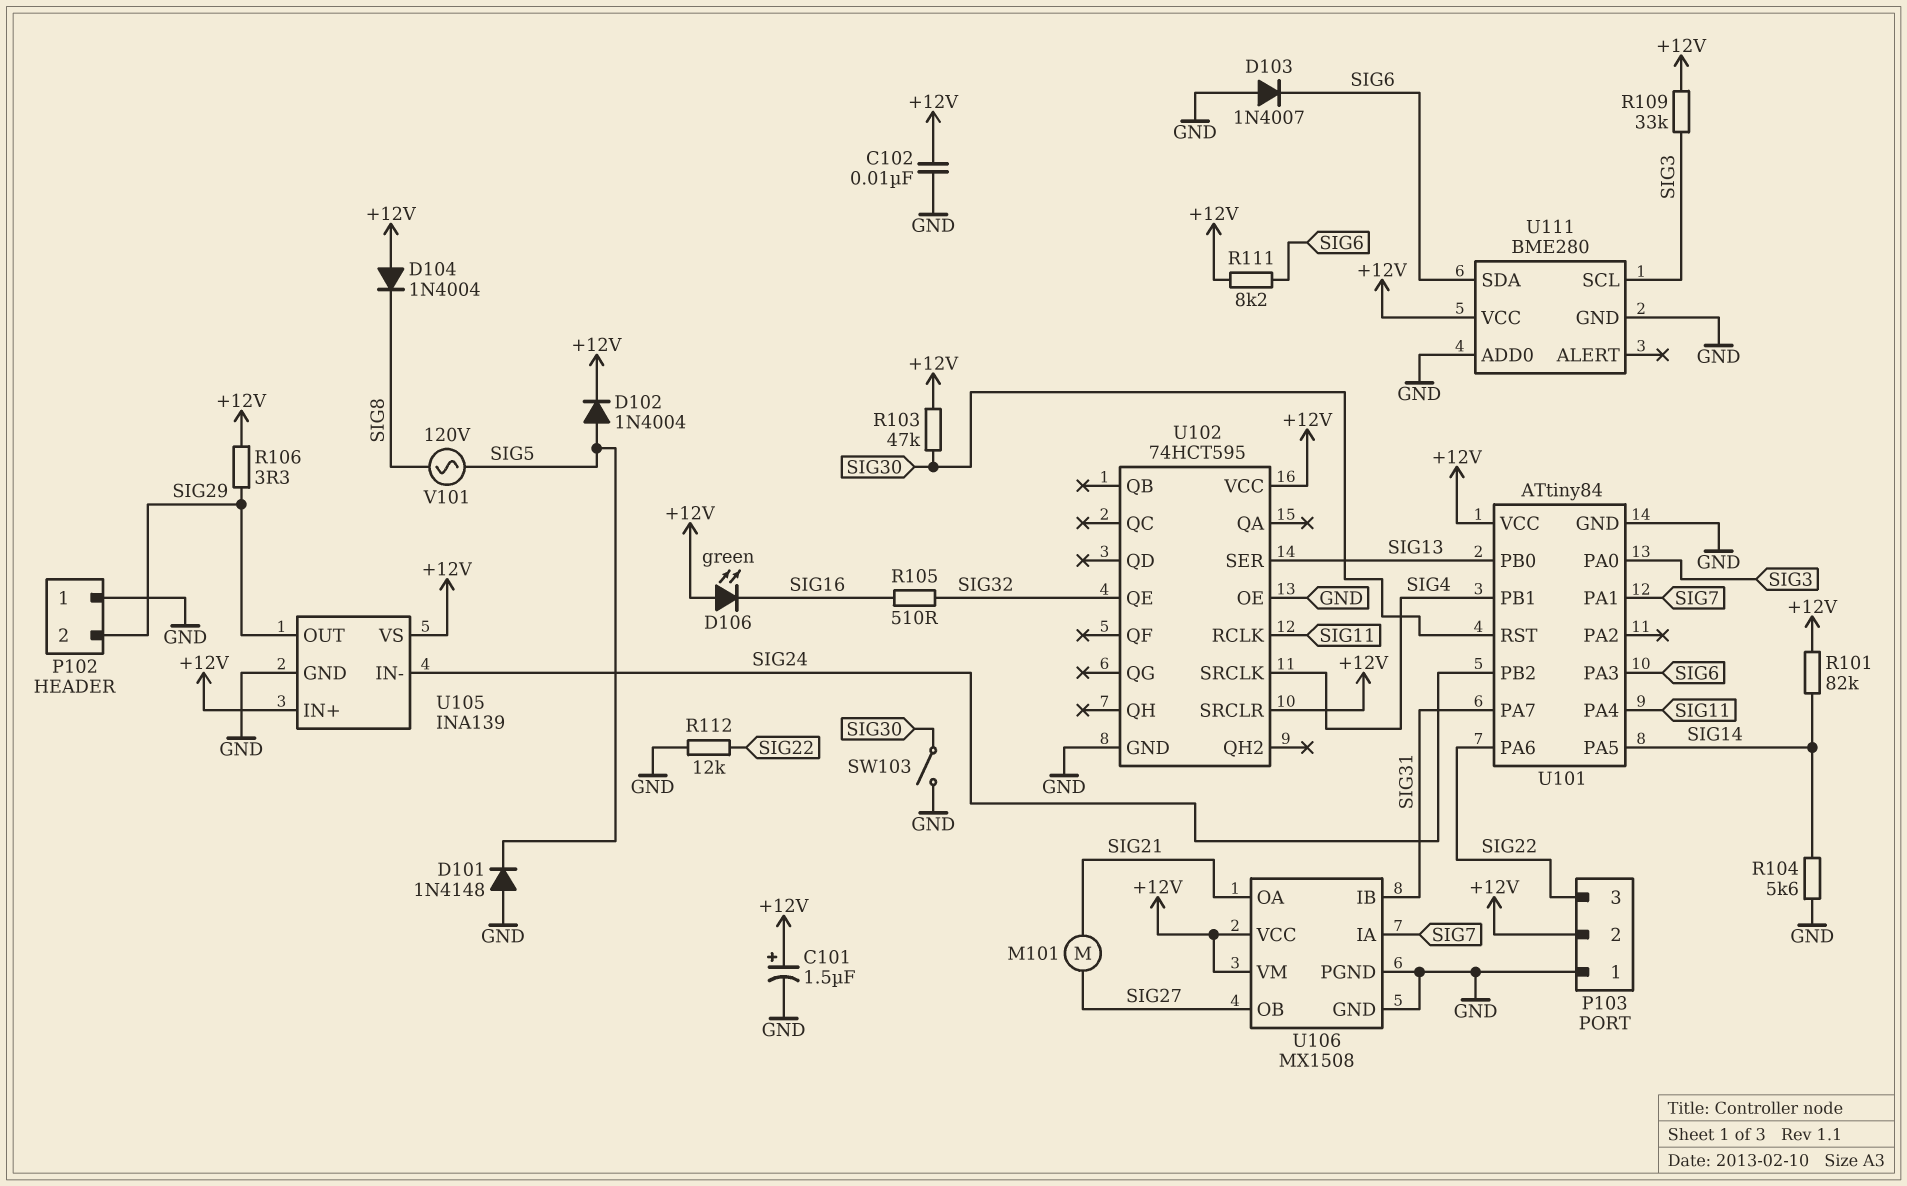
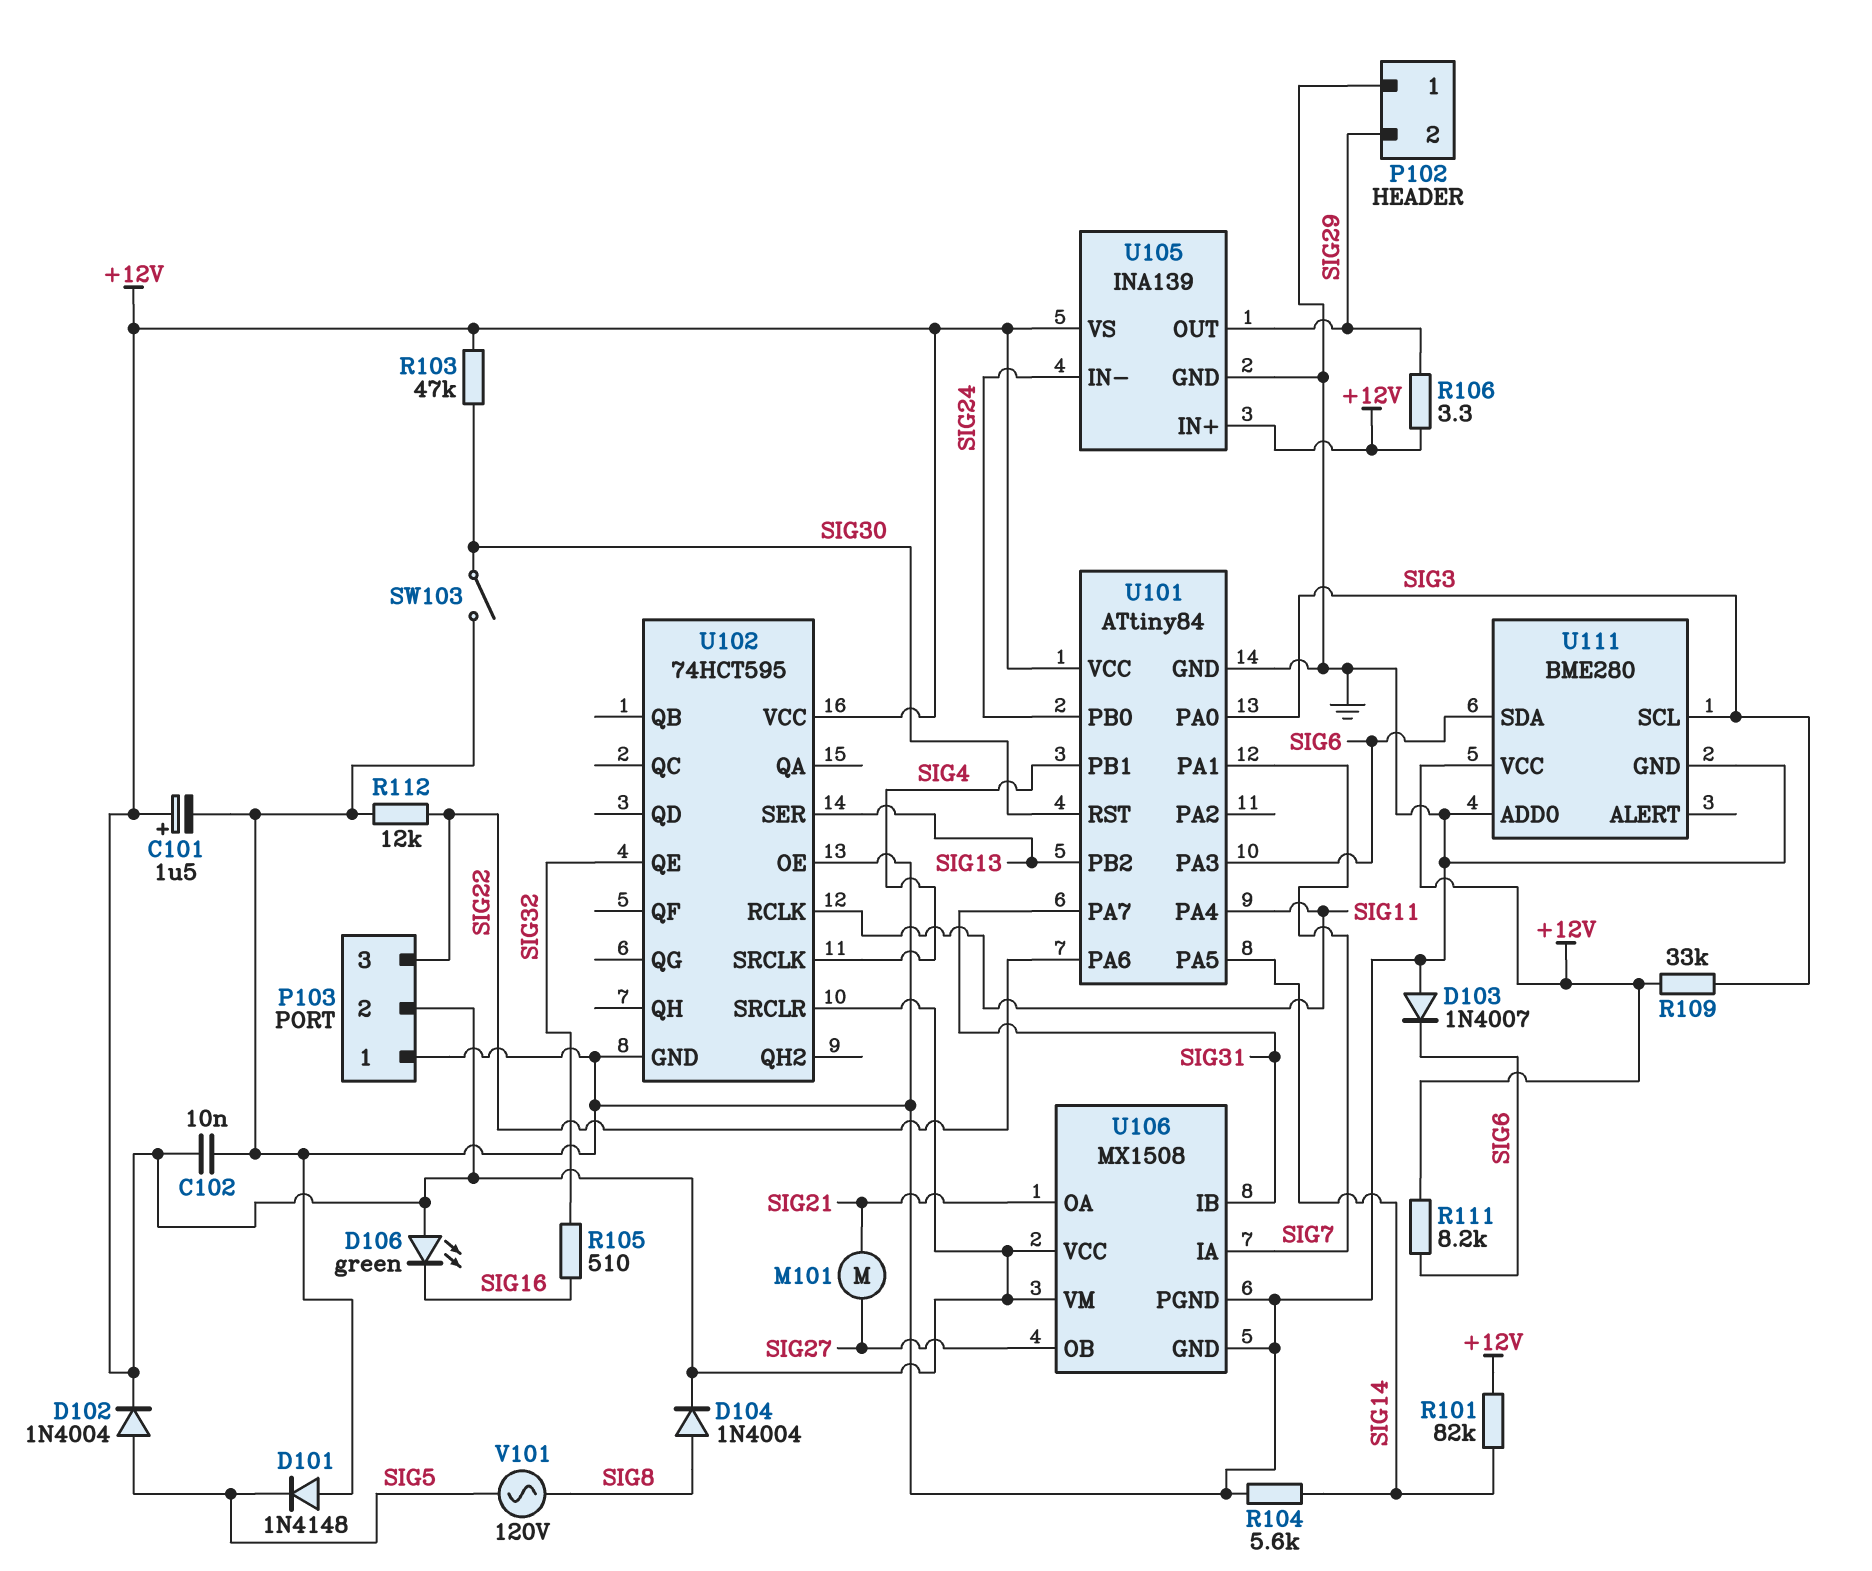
D104: diode 1N4004 (A +12V, K SIG8) -> diode 1N4004 (A SIG8, K +12V)
U101 pin PB0: SIG13 -> SIG24
U101 pin PB2: SIG24 -> SIG13

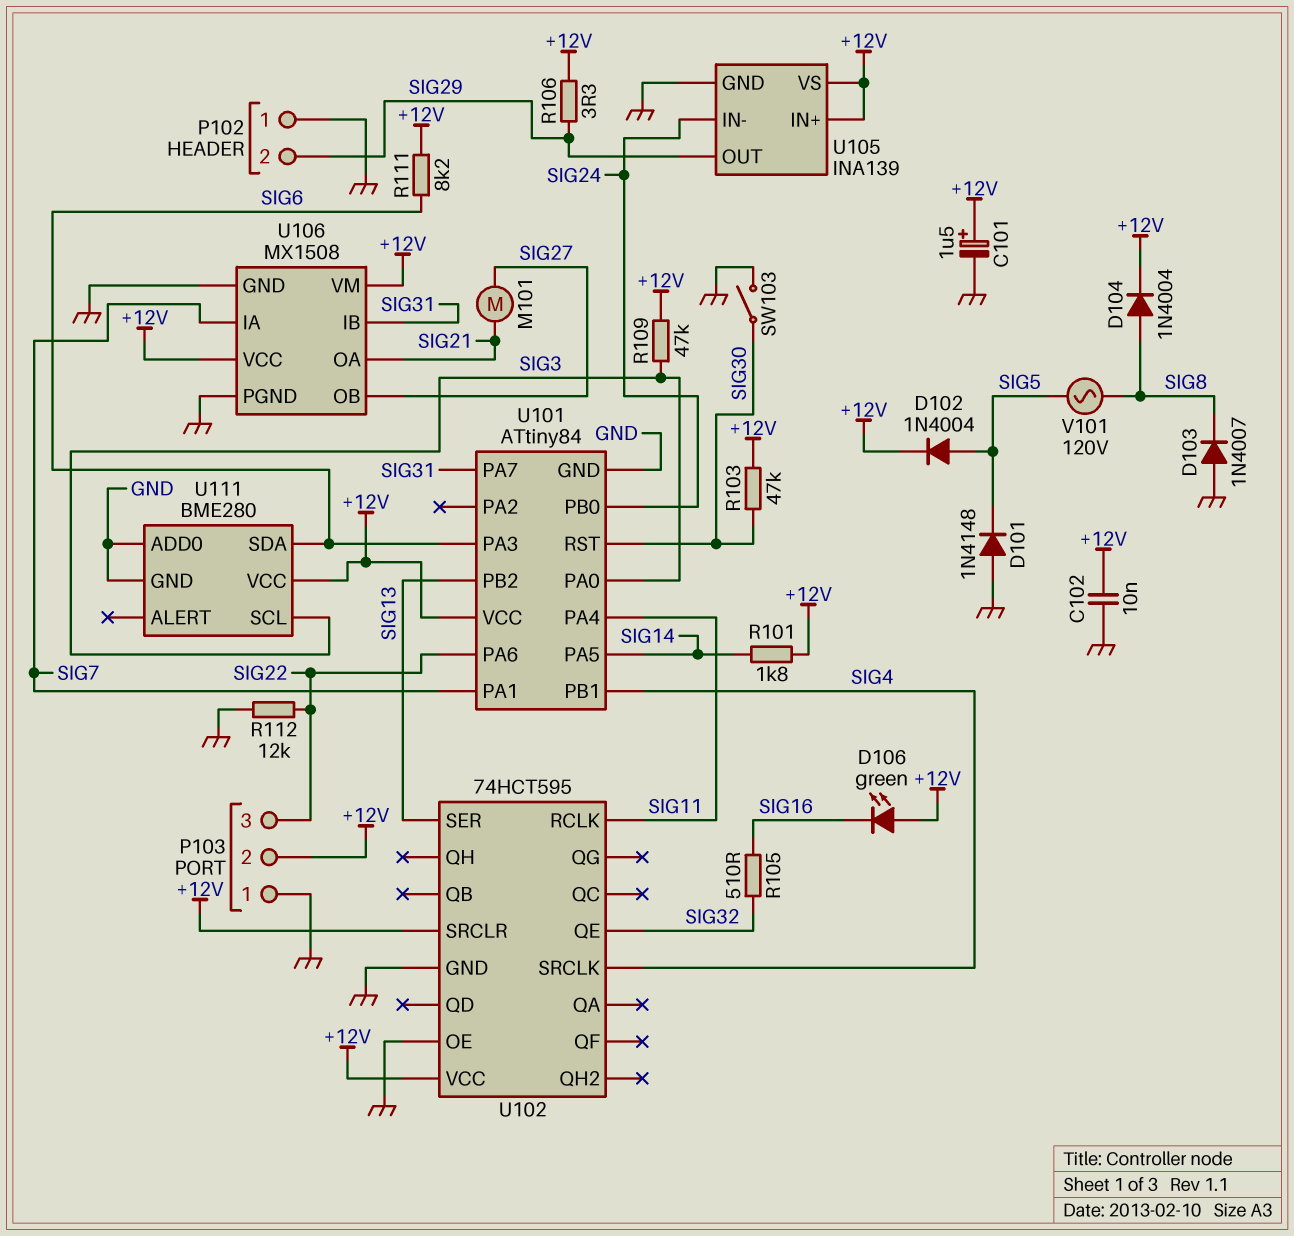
D103: diode 1N4007 (A GND, K SIG6) -> diode 1N4007 (A GND, K SIG8)
R101: 82k (+12V, SIG14) -> 1.8k (+12V, SIG14)
R104: 5.6k (GND, SIG14) -> none
R109: 33k (+12V, SIG3) -> 47k (+12V, SIG3)

